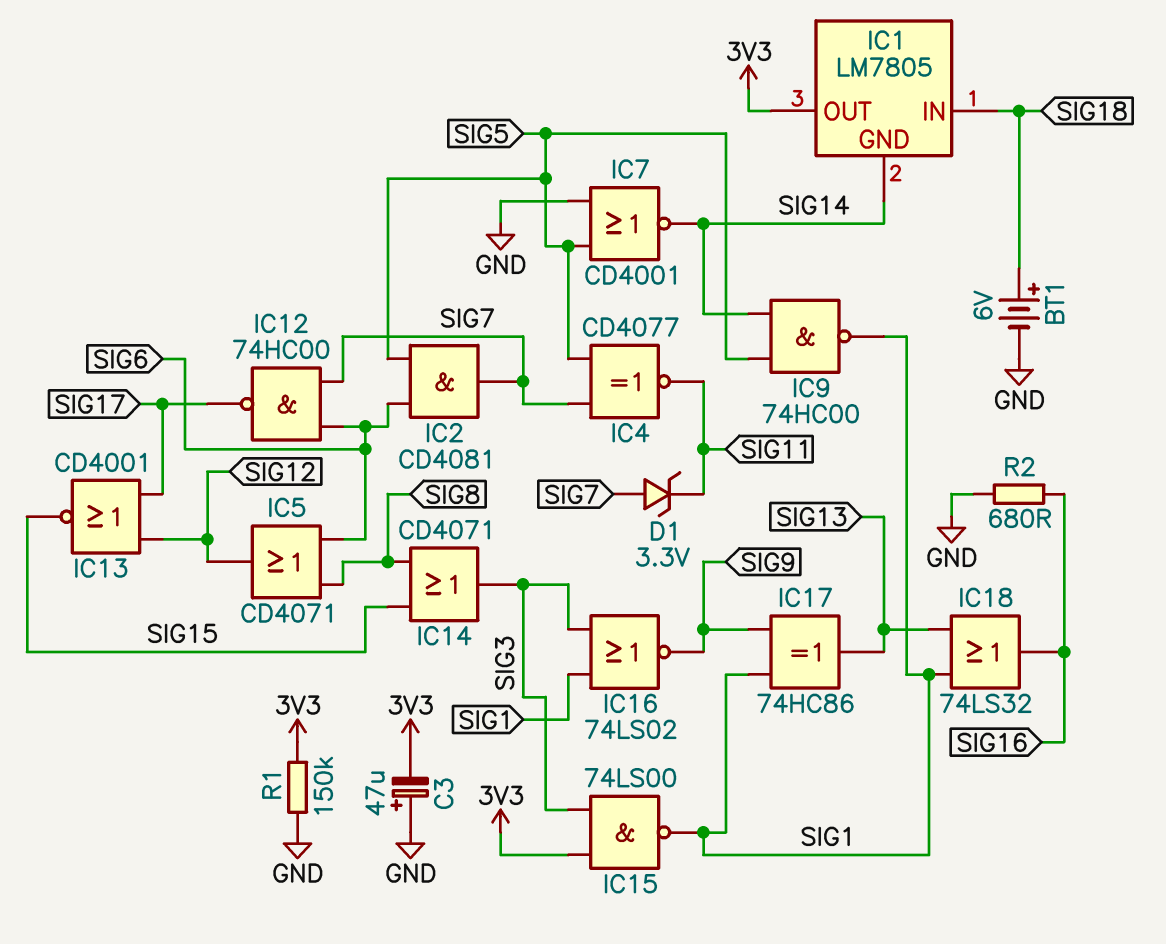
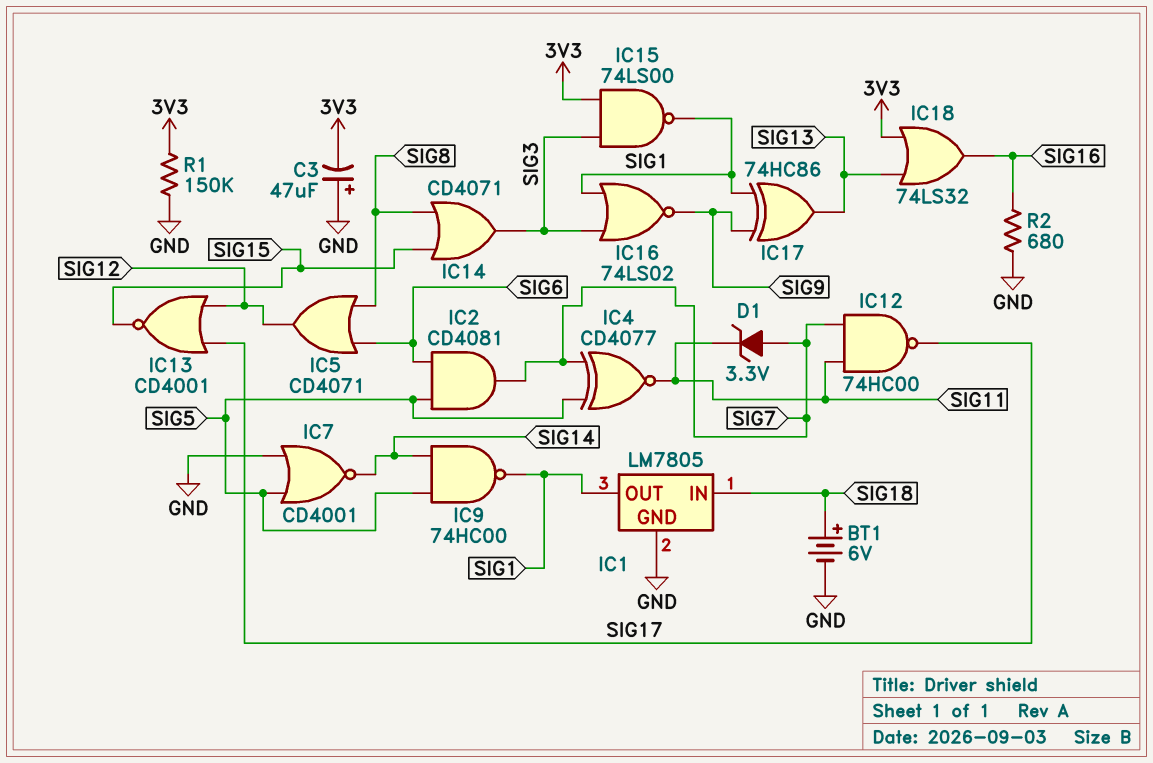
IC1 pin GND: SIG14 -> GND
IC1 pin OUT: 3V3 -> SIG1
IC12: NAND 74HC00 (in SIG6, in SIG7, out SIG17) -> NAND 74HC00 (in SIG7, in SIG11, out SIG17)
IC18: OR 74LS32 (in SIG1, in SIG13, out SIG16) -> OR 74LS32 (in 3V3, in SIG13, out SIG16)

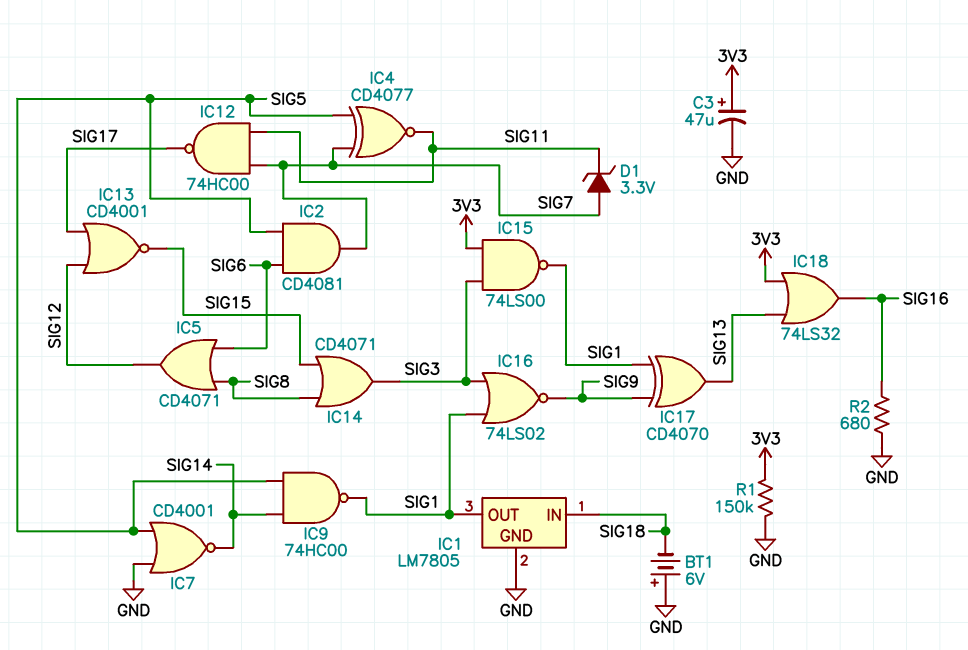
BT1: 6V (plus SIG18, minus GND) -> 6V (plus GND, minus SIG18)
C3: 47uF (plus GND, minus 3V3) -> 47uF (plus 3V3, minus GND)
IC17: XOR 74HC86 (in SIG1, in SIG9, out SIG13) -> XOR CD4070 (in SIG1, in SIG9, out SIG13)

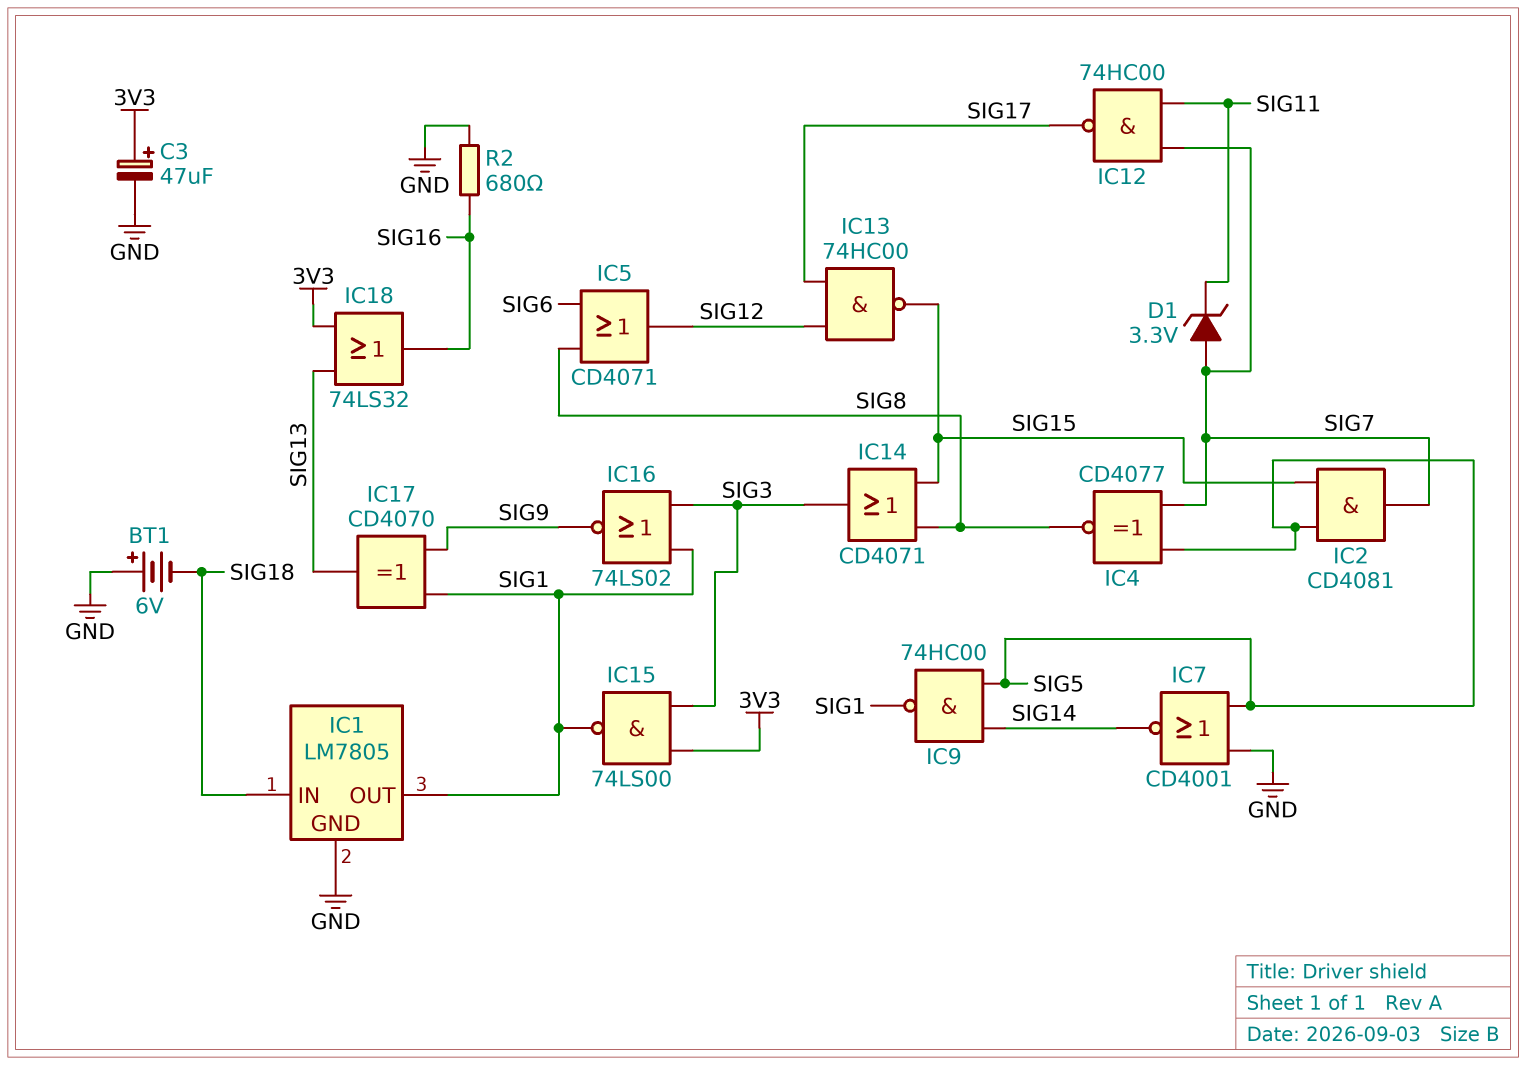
IC2: AND CD4081 (in SIG5, in SIG6, out SIG7) -> AND CD4081 (in SIG5, in SIG15, out SIG7)
IC4: XNOR CD4077 (in SIG5, in SIG7, out SIG11) -> XNOR CD4077 (in SIG5, in SIG7, out SIG8)
IC13: NOR CD4001 (in SIG12, in SIG17, out SIG15) -> NAND 74HC00 (in SIG12, in SIG17, out SIG15)
R1: 150k (3V3, GND) -> none

